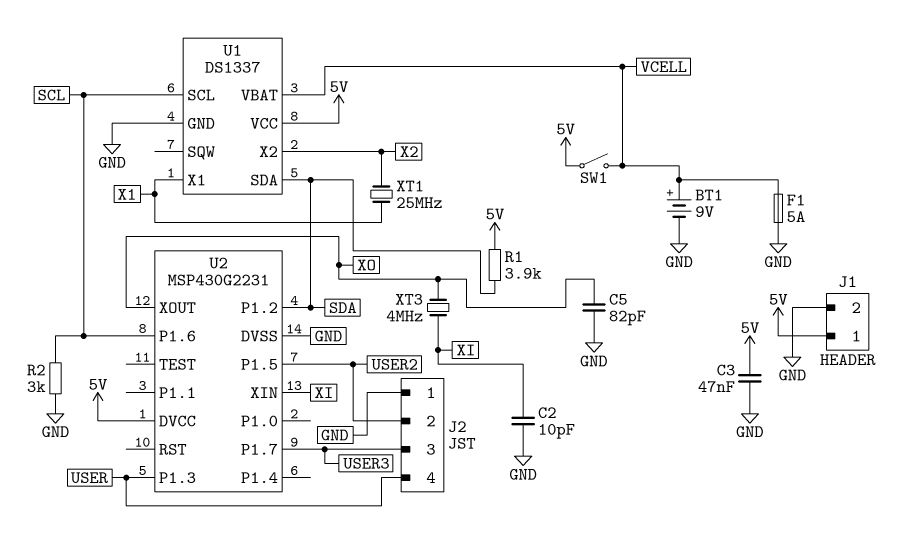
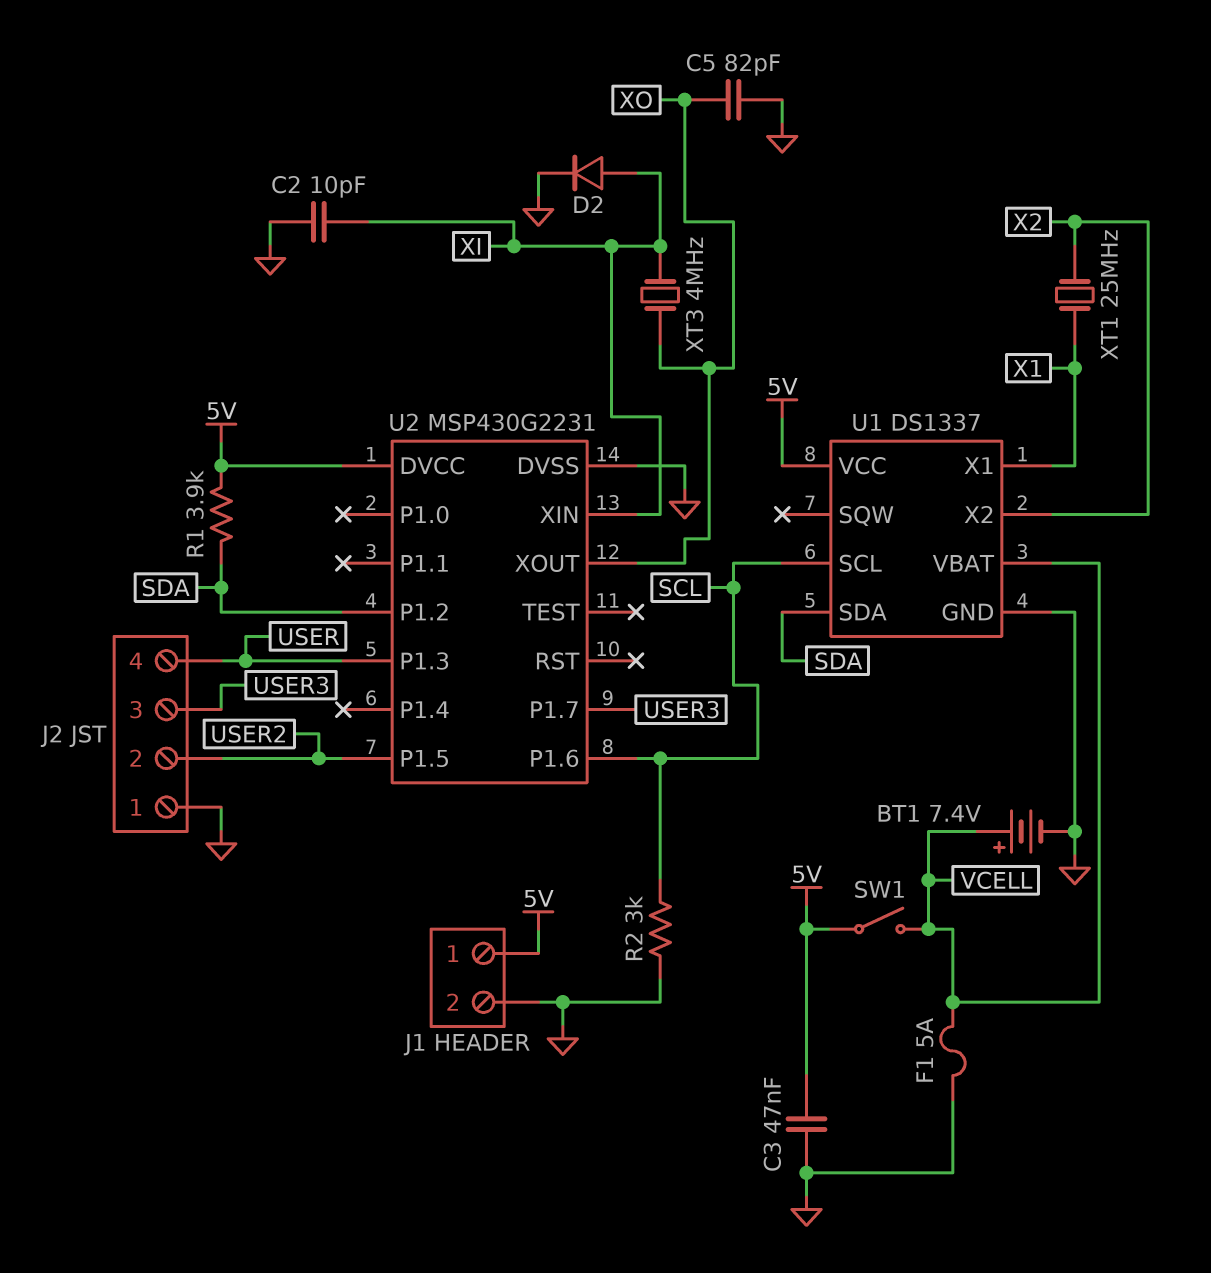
BT1: 9V (plus VCELL, minus GND) -> 7.4V (plus VCELL, minus GND)
D2: none -> diode (A XI, K GND)

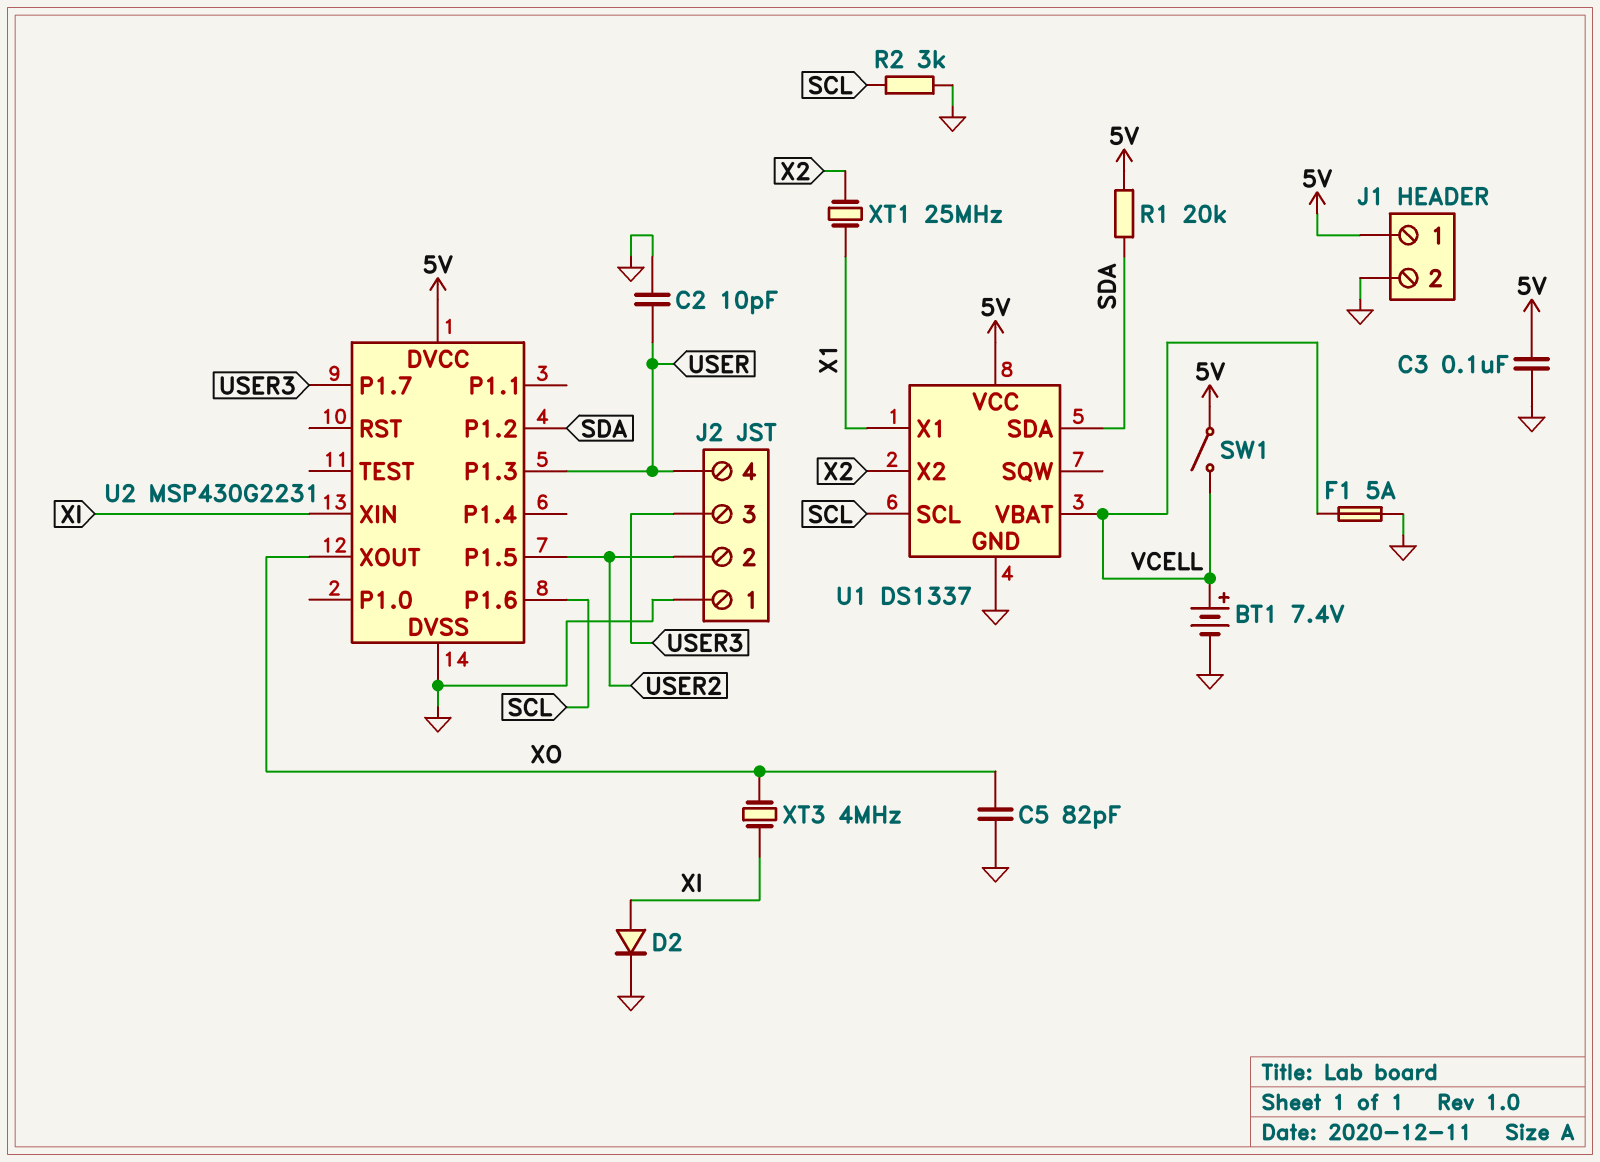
C2: 10pF (GND, XI) -> 10pF (GND, USER)
C3: 47nF (5V, GND) -> 100nF (5V, GND)
R1: 3.9k (5V, SDA) -> 20k (5V, SDA)

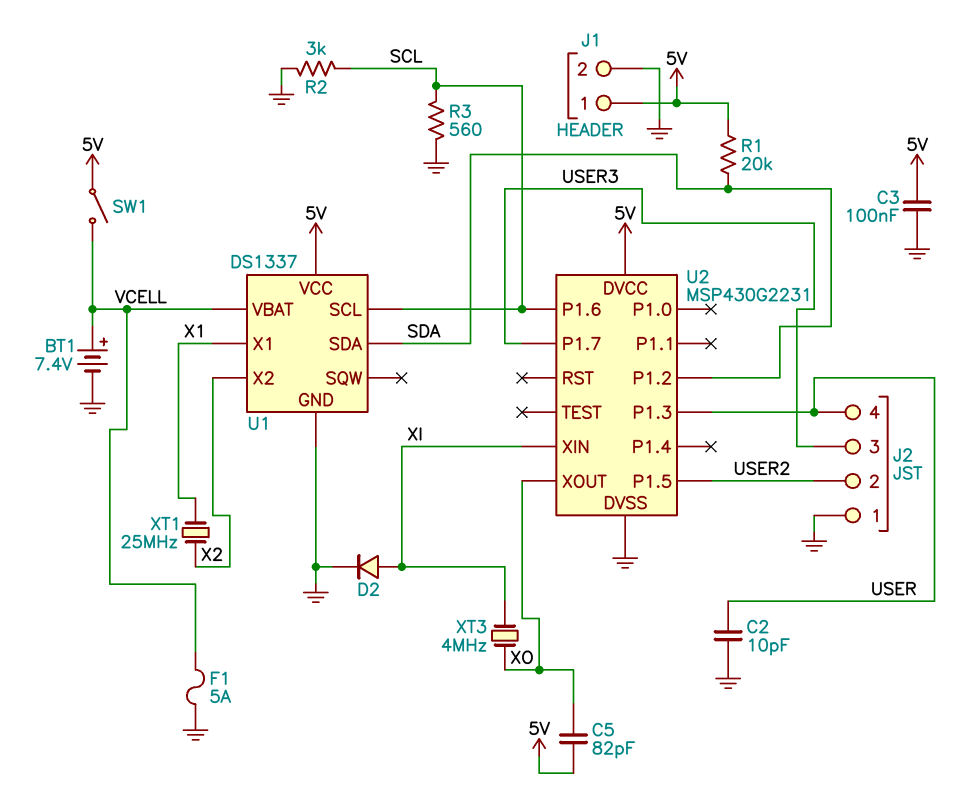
C5: 82pF (GND, XO) -> 82pF (5V, XO)
R3: none -> 560 (GND, SCL)

